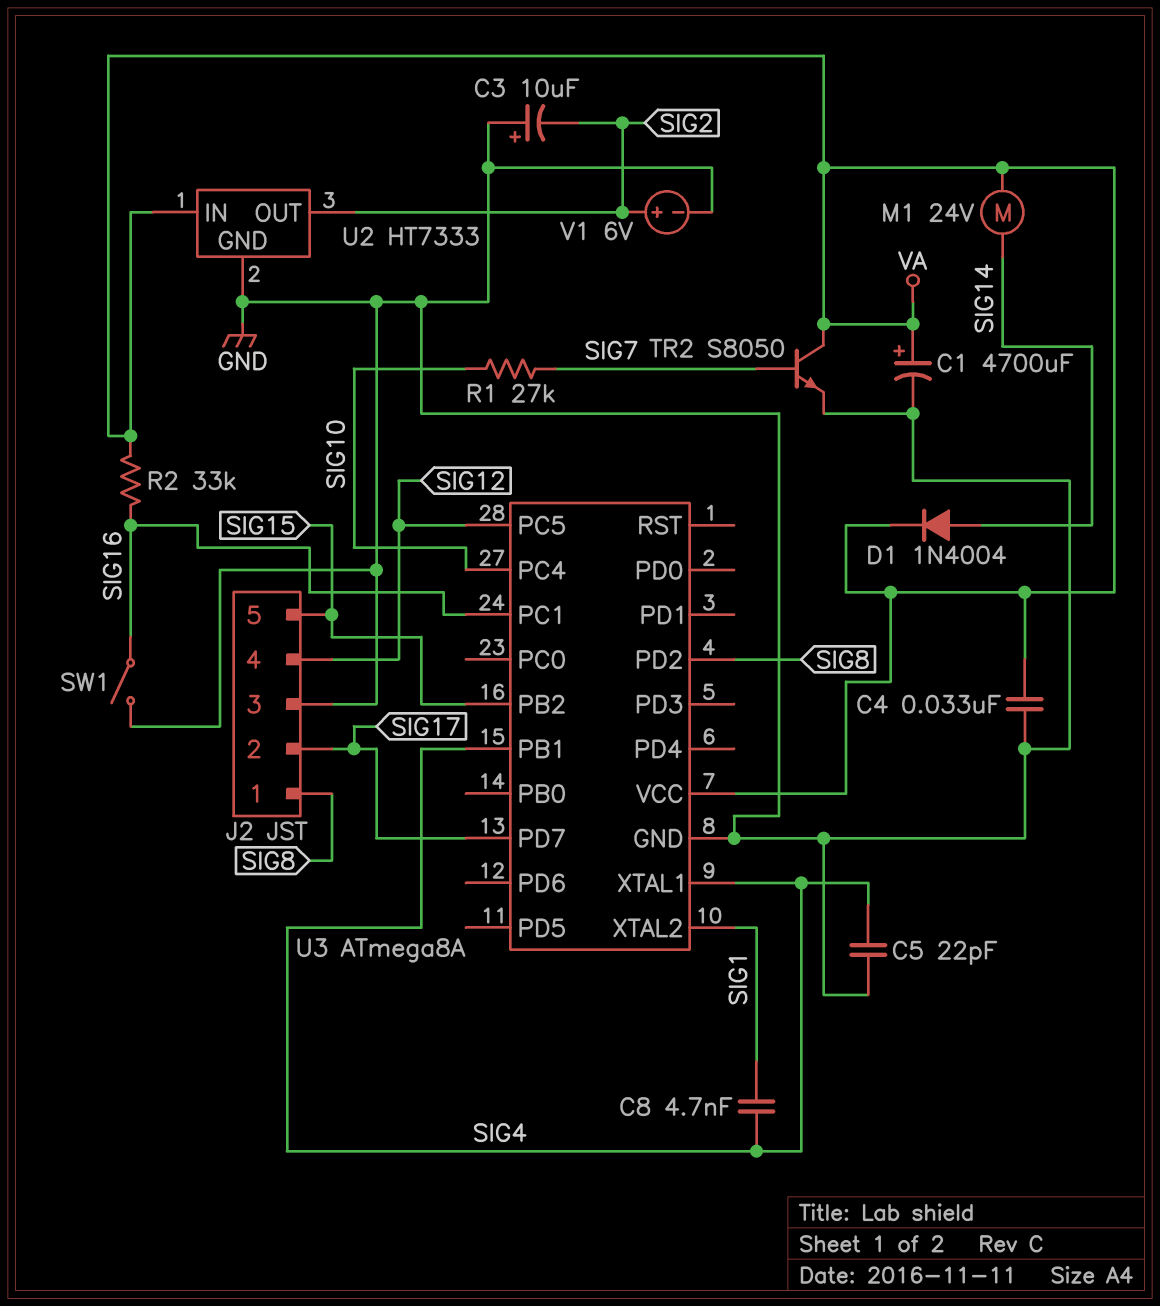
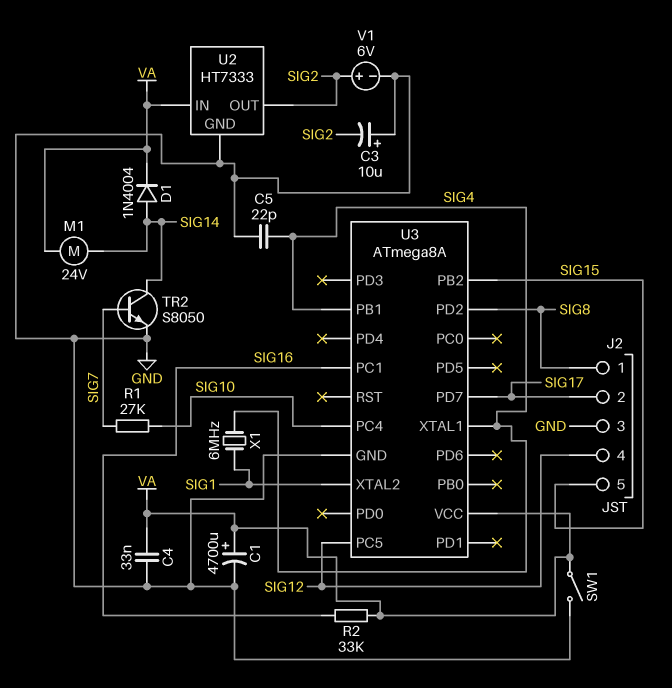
C8: 4.7nF (SIG1, SIG4) -> none
SW1: switch (GND, SIG16) -> switch (GND, VA)
TR2: NPN S8050 (B SIG7, C VA, E GND) -> NPN S8050 (B SIG7, C SIG14, E GND)
X1: none -> 6MHz (SIG1, SIG4)

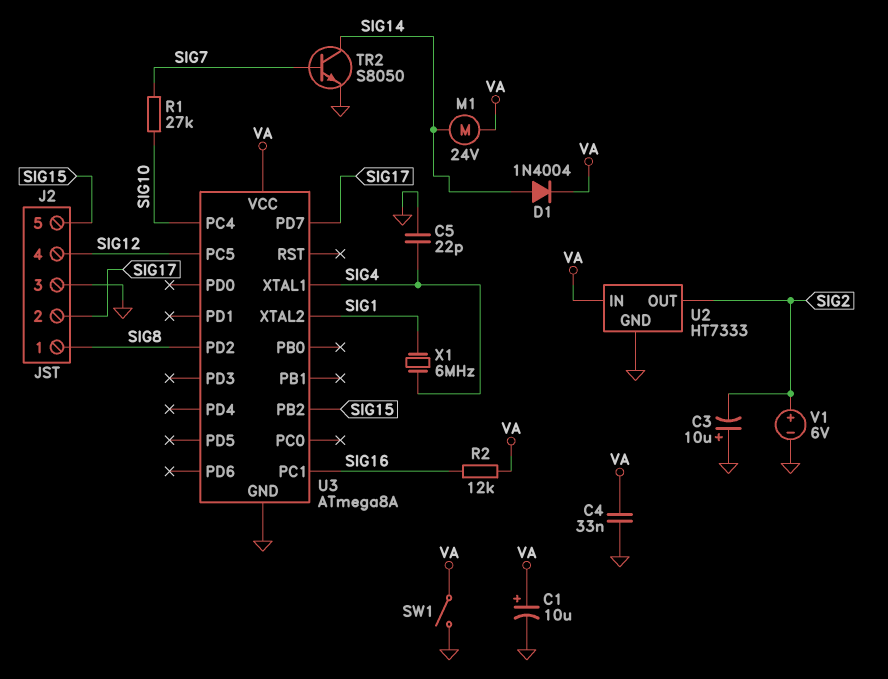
C1: 4700uF (plus VA, minus GND) -> 10uF (plus VA, minus GND)
R2: 33k (SIG16, VA) -> 12k (SIG16, VA)
U3 pin PB1: SIG4 -> none

